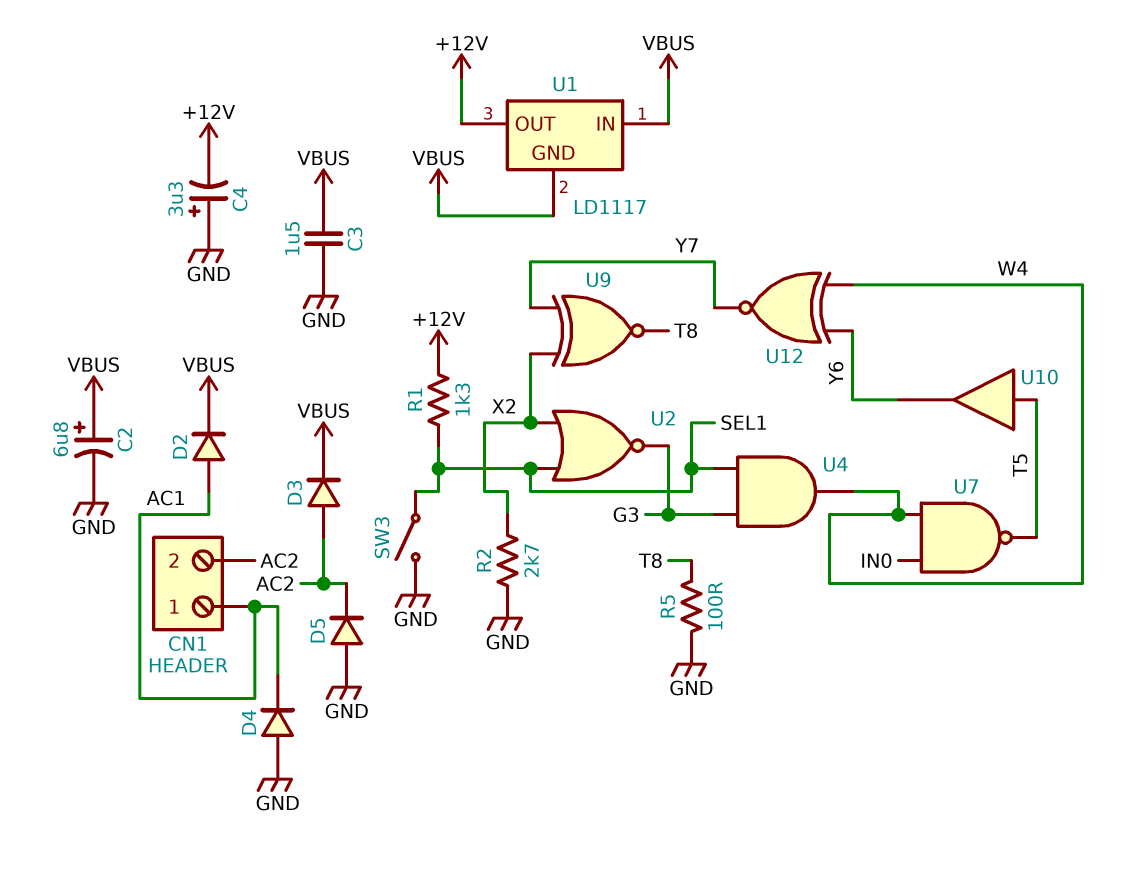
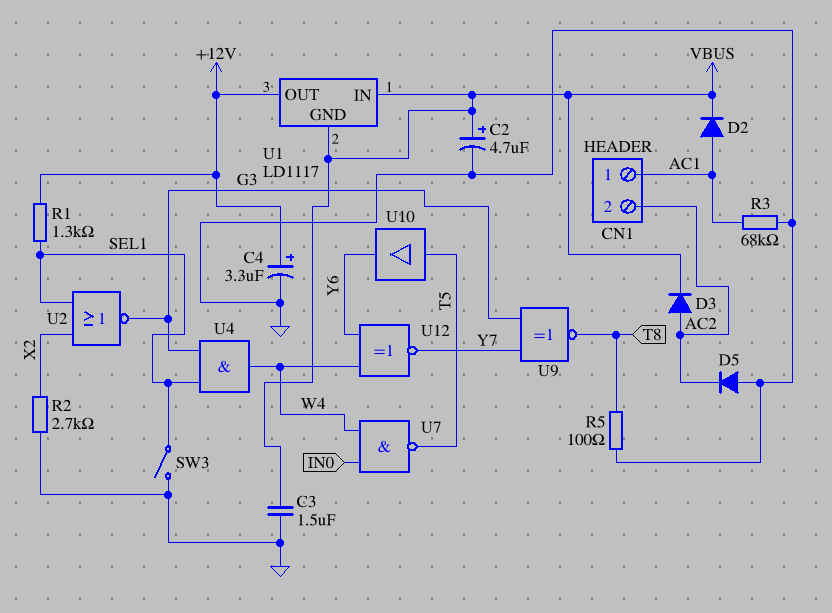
C2: 6.8uF (plus VBUS, minus GND) -> 4.7uF (plus VBUS, minus GND)
C4: 3.3uF (plus GND, minus +12V) -> 3.3uF (plus +12V, minus GND)
D4: diode (A GND, K AC1) -> none
R3: none -> 68k (AC1, GND)
U9: XNOR (in X2, in Y7, out T8) -> XNOR (in G3, in Y7, out T8)

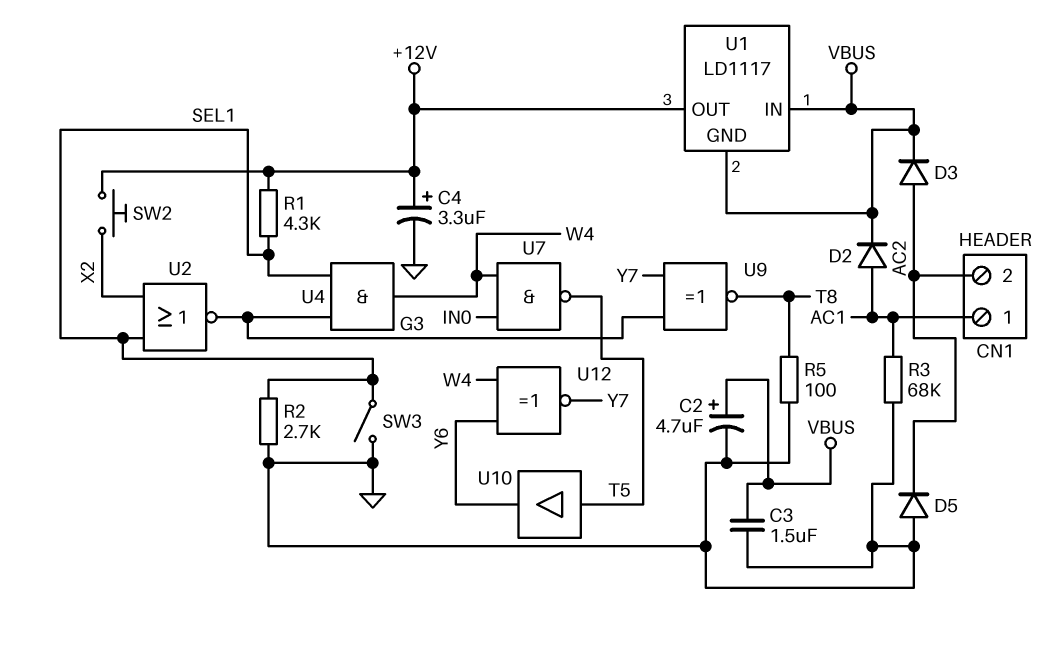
R1: 1.3k (+12V, SEL1) -> 4.3k (+12V, SEL1)
R2: 2.7k (GND, X2) -> 2.7k (GND, SEL1)
SW2: none -> button (+12V, X2)

